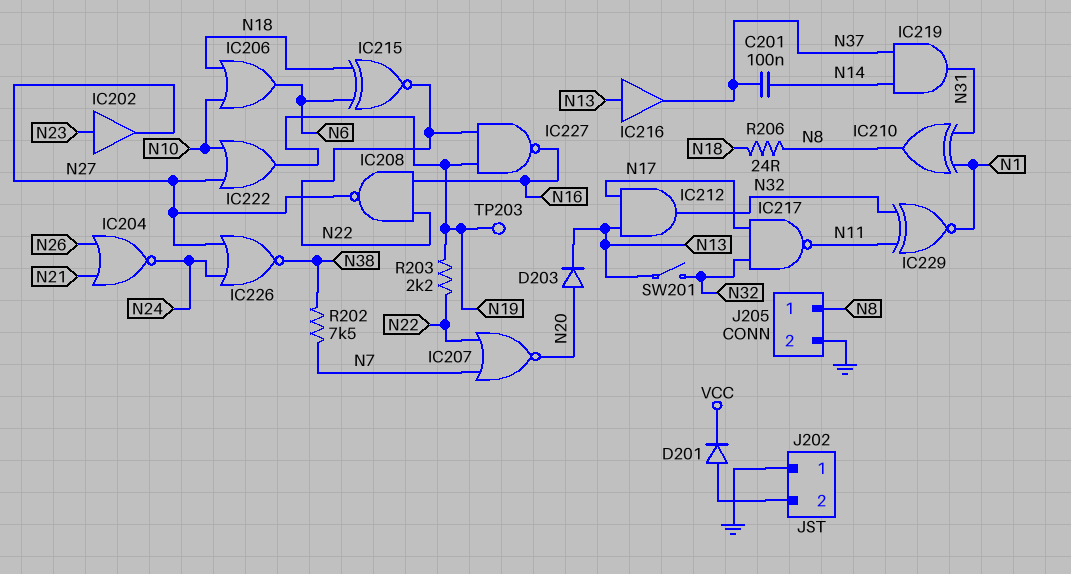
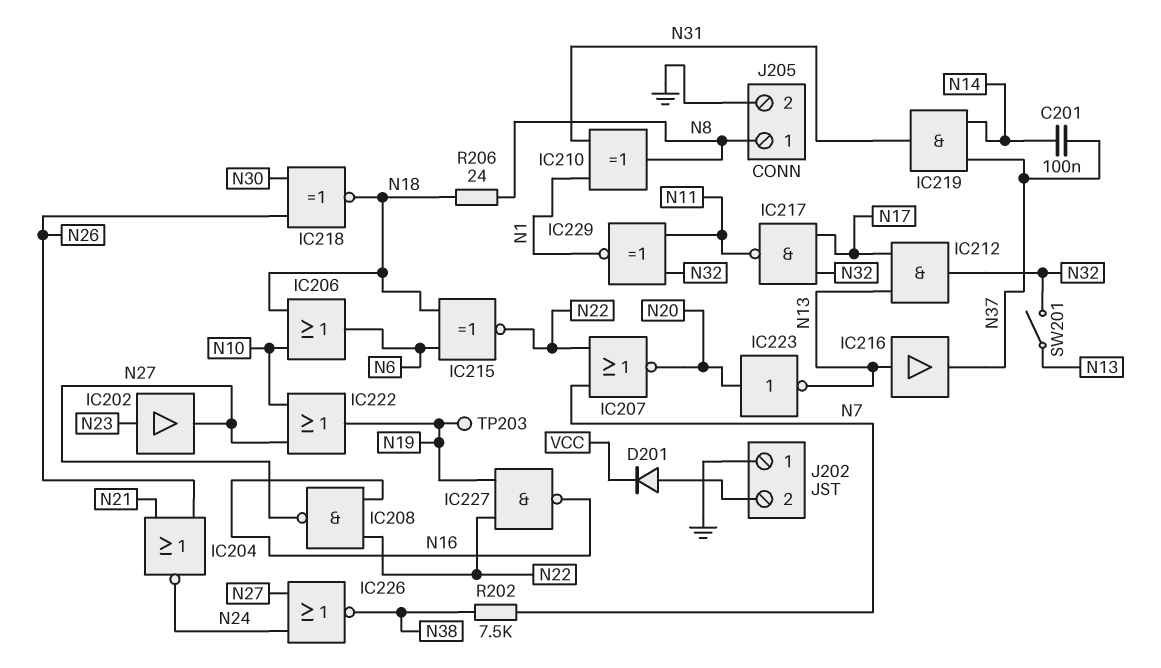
D203: diode (A N20, K N13) -> none
IC218: none -> XNOR (in N26, in N30, out N18)
IC223: none -> NOT (in N20, out N13)
R203: 2.2k (N19, N22) -> none

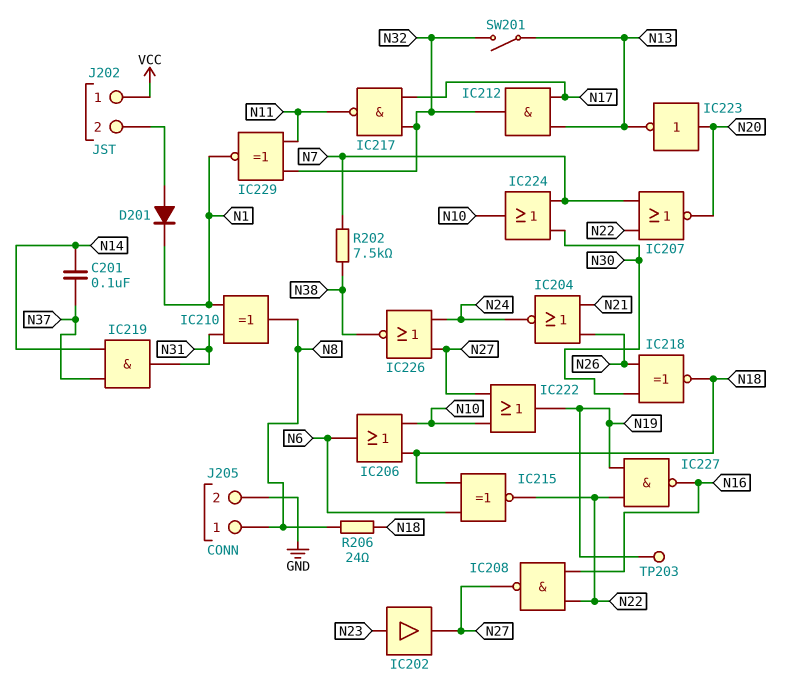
D201: diode (A J202/2, K VCC) -> diode (A J202/2, K N1)
IC216: buffer (in N13, out N37) -> none
IC224: none -> OR (in N7, in N30, out N10)
J202 pin 1: GND -> VCC

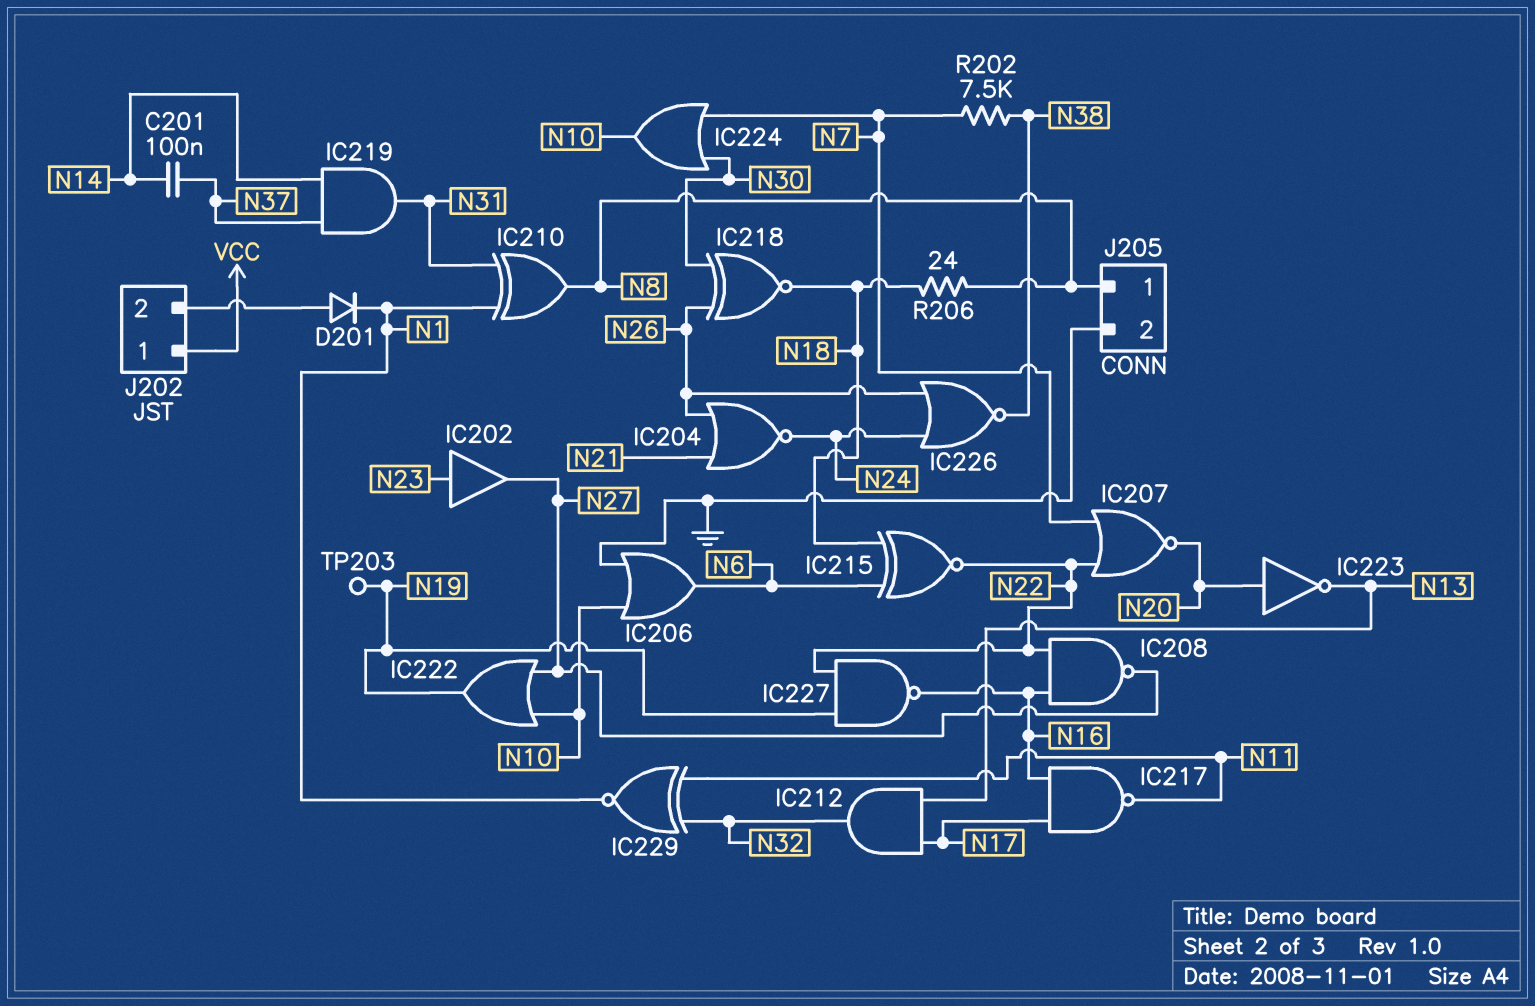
IC206: OR (in N10, in N18, out N6) -> OR (in GND, in N10, out N6)
IC217: NAND (in N17, in N32, out N11) -> NAND (in N16, in N17, out N11)
IC226: NOR (in N24, in N27, out N38) -> NOR (in N24, in N26, out N38)
SW201: switch (N13, N32) -> none

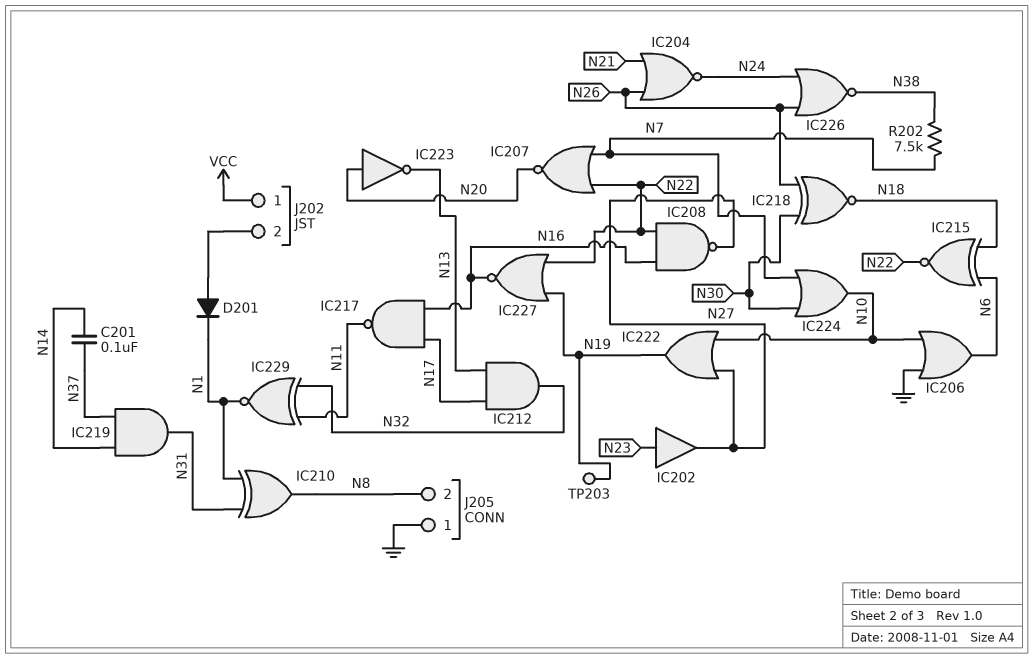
IC227: NAND (in N19, in N22, out N16) -> NOR (in N19, in N22, out N16)
J205 pin 1: N8 -> GND
J205 pin 2: GND -> N8
R206: 24 (N8, N18) -> none

